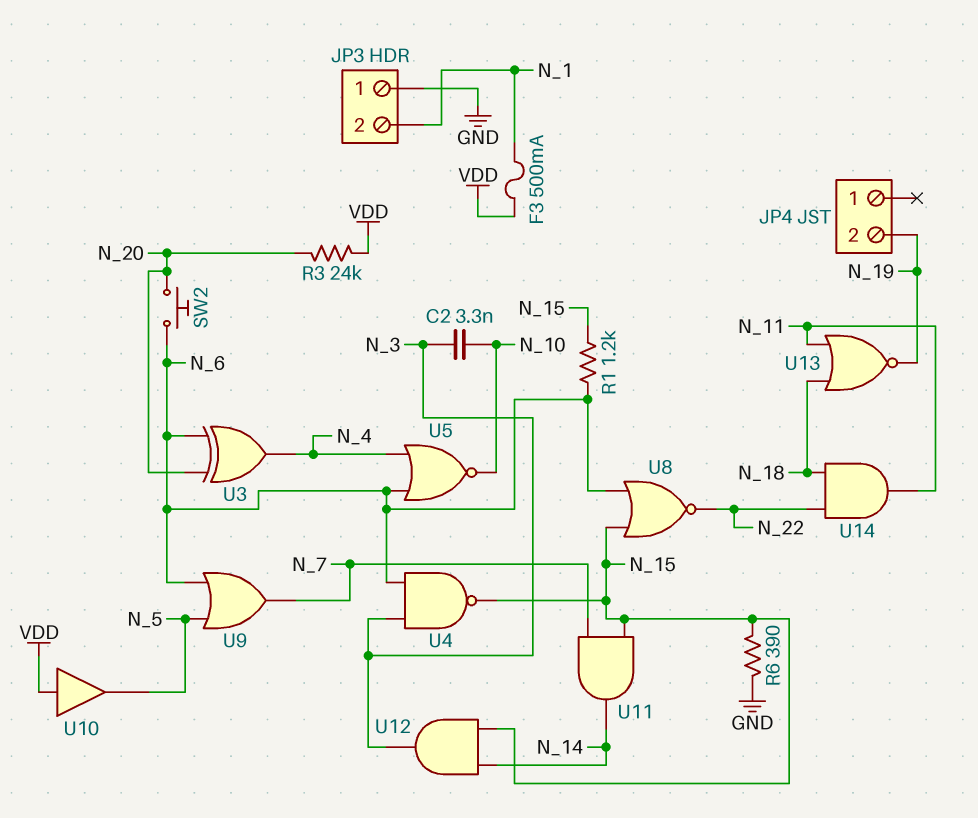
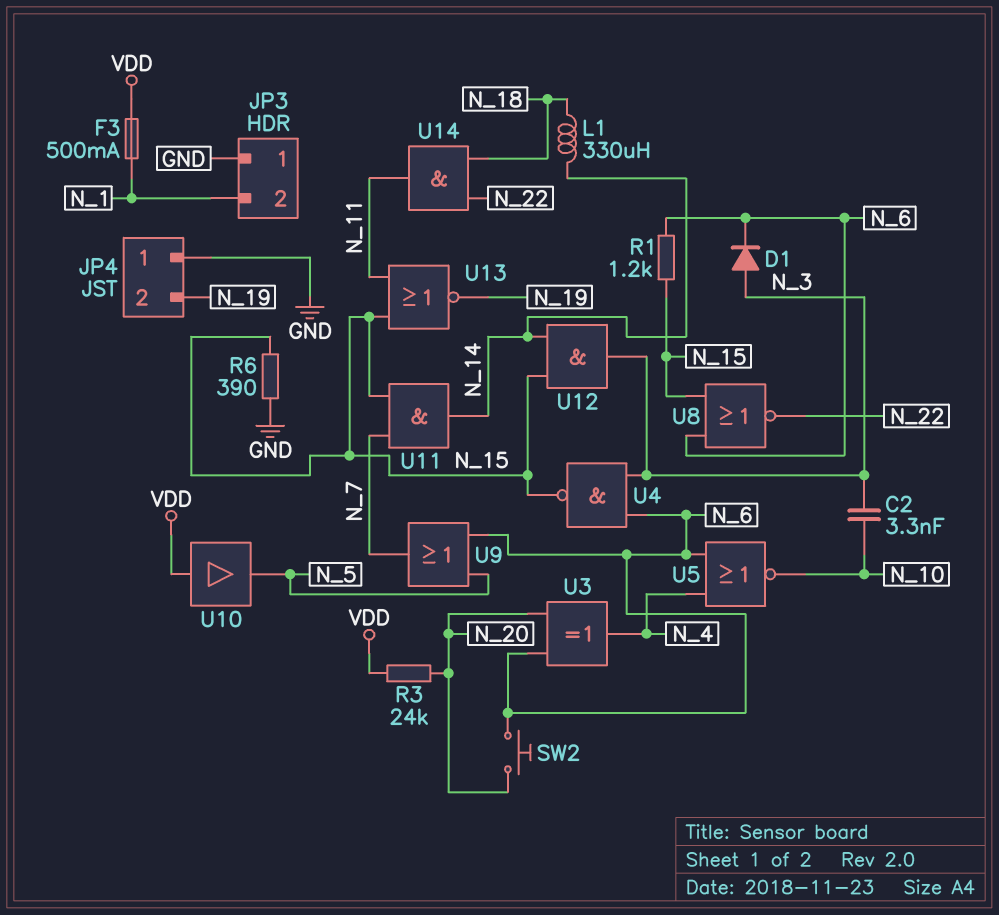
D1: none -> diode (A N_3, K N_6)
JP4 pin 1: none -> GND
L1: none -> 330uH (N_14, N_18)
U13: NOR (in N_11, in N_18, out N_19) -> NOR (in N_11, in N_15, out N_19)

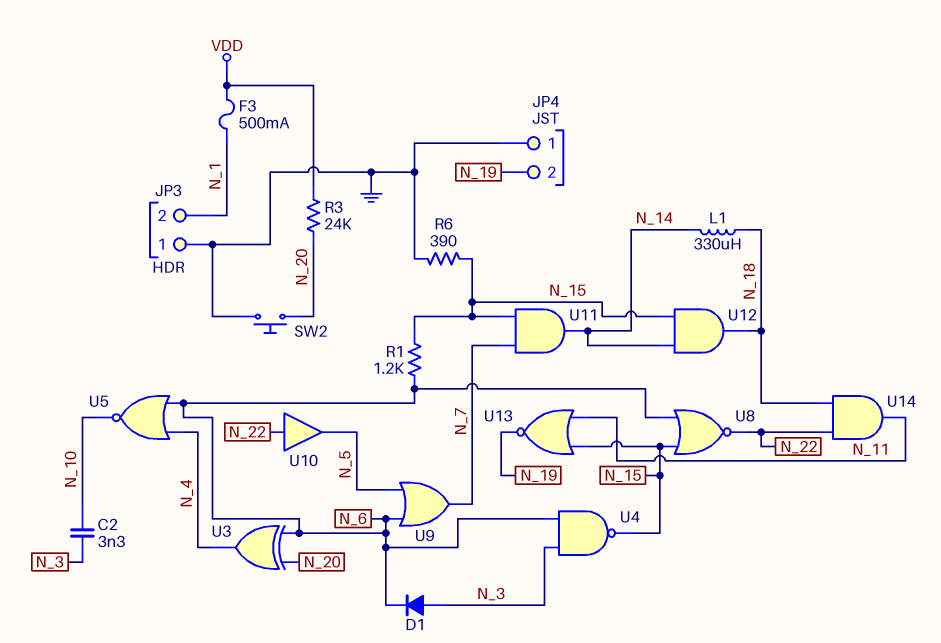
SW2: button (N_6, N_20) -> button (GND, N_20)
U10: buffer (in VDD, out N_5) -> buffer (in N_22, out N_5)
U12: AND (in N_14, in N_15, out N_3) -> AND (in N_14, in N_15, out N_18)

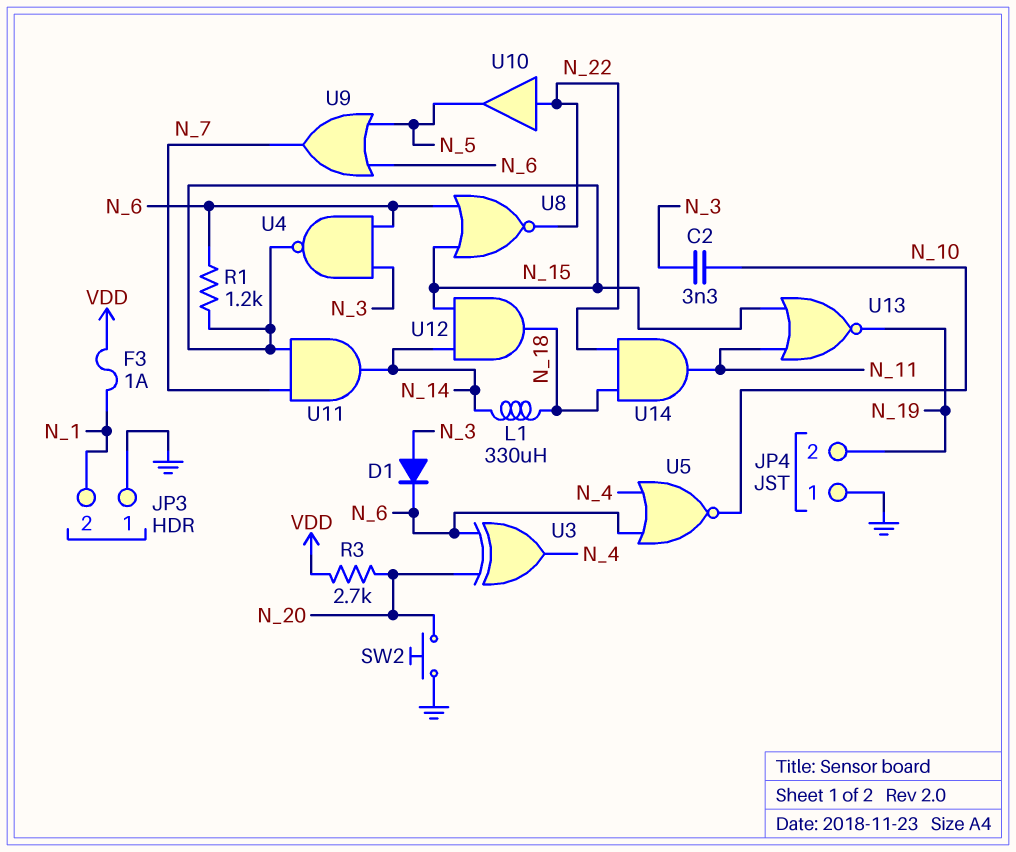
F3: 500mA (N_1, VDD) -> 1A (N_1, VDD)
R3: 24k (N_20, VDD) -> 2.7k (N_20, VDD)
R6: 390 (GND, N_15) -> none

